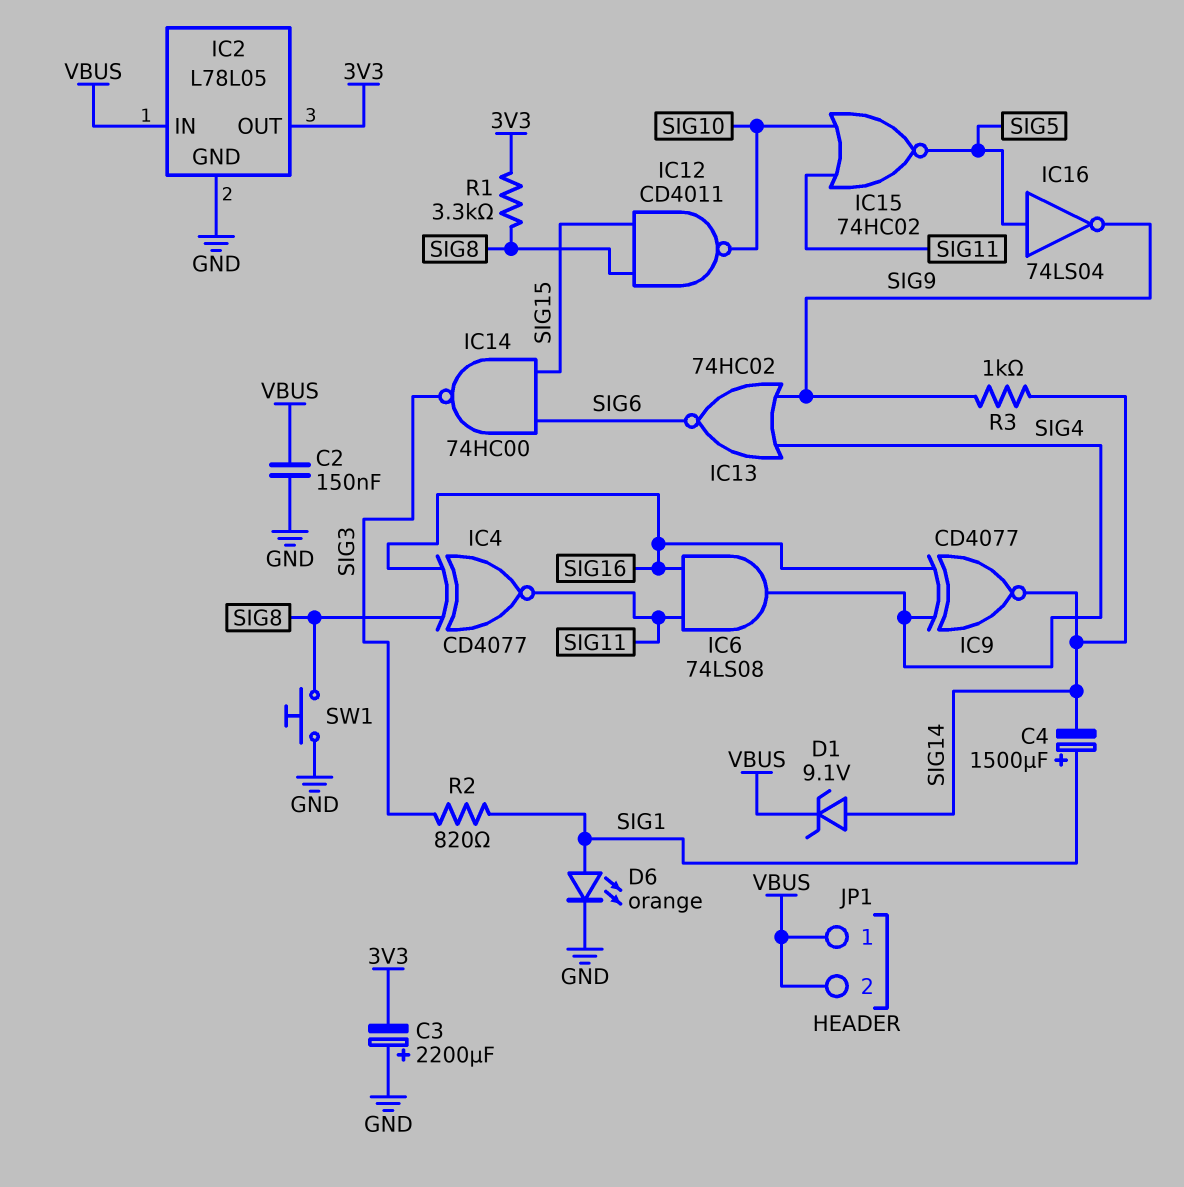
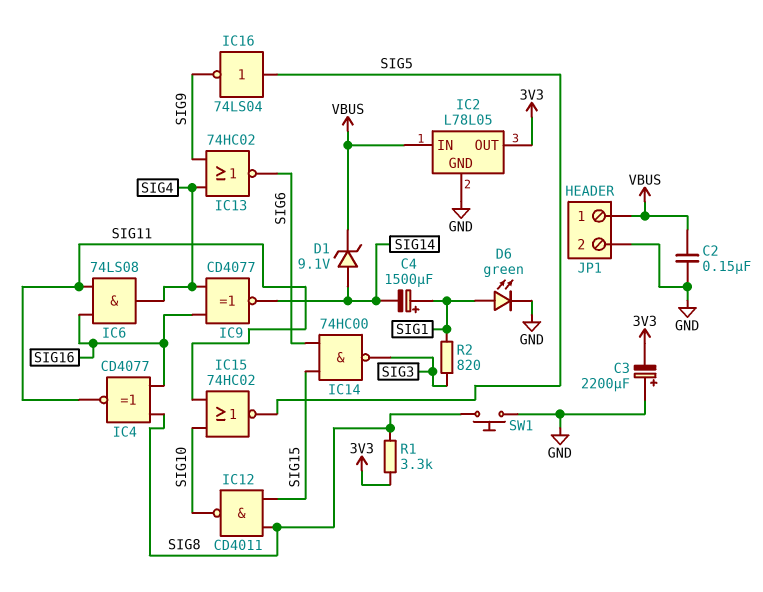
D6: LED orange (A SIG1, K GND) -> LED green (A SIG1, K GND)
JP1 pin 2: VBUS -> GND
R3: 1k (SIG9, SIG14) -> none

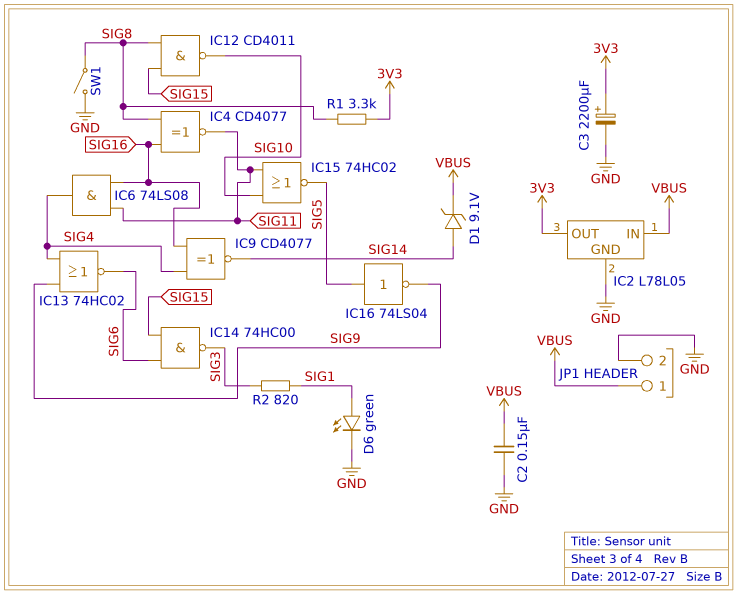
C3: 2200uF (plus GND, minus 3V3) -> 2200uF (plus 3V3, minus GND)
C4: 1500uF (plus SIG1, minus SIG14) -> none
SW1: button (GND, SIG8) -> switch (GND, SIG8)

